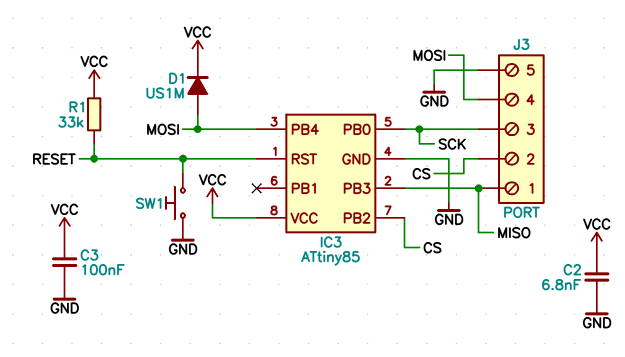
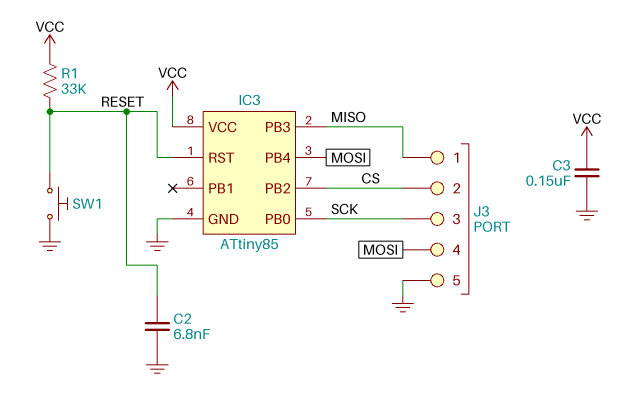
C2: 6.8nF (GND, VCC) -> 6.8nF (GND, RESET)
C3: 100nF (GND, VCC) -> 150nF (GND, VCC)
D1: diode US1M (A MOSI, K VCC) -> none

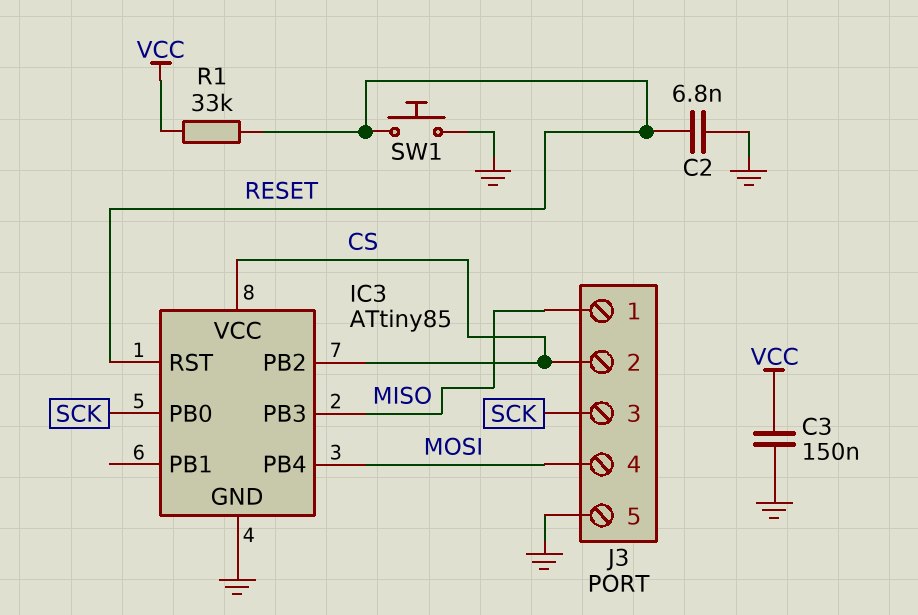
IC3 pin VCC: VCC -> CS

